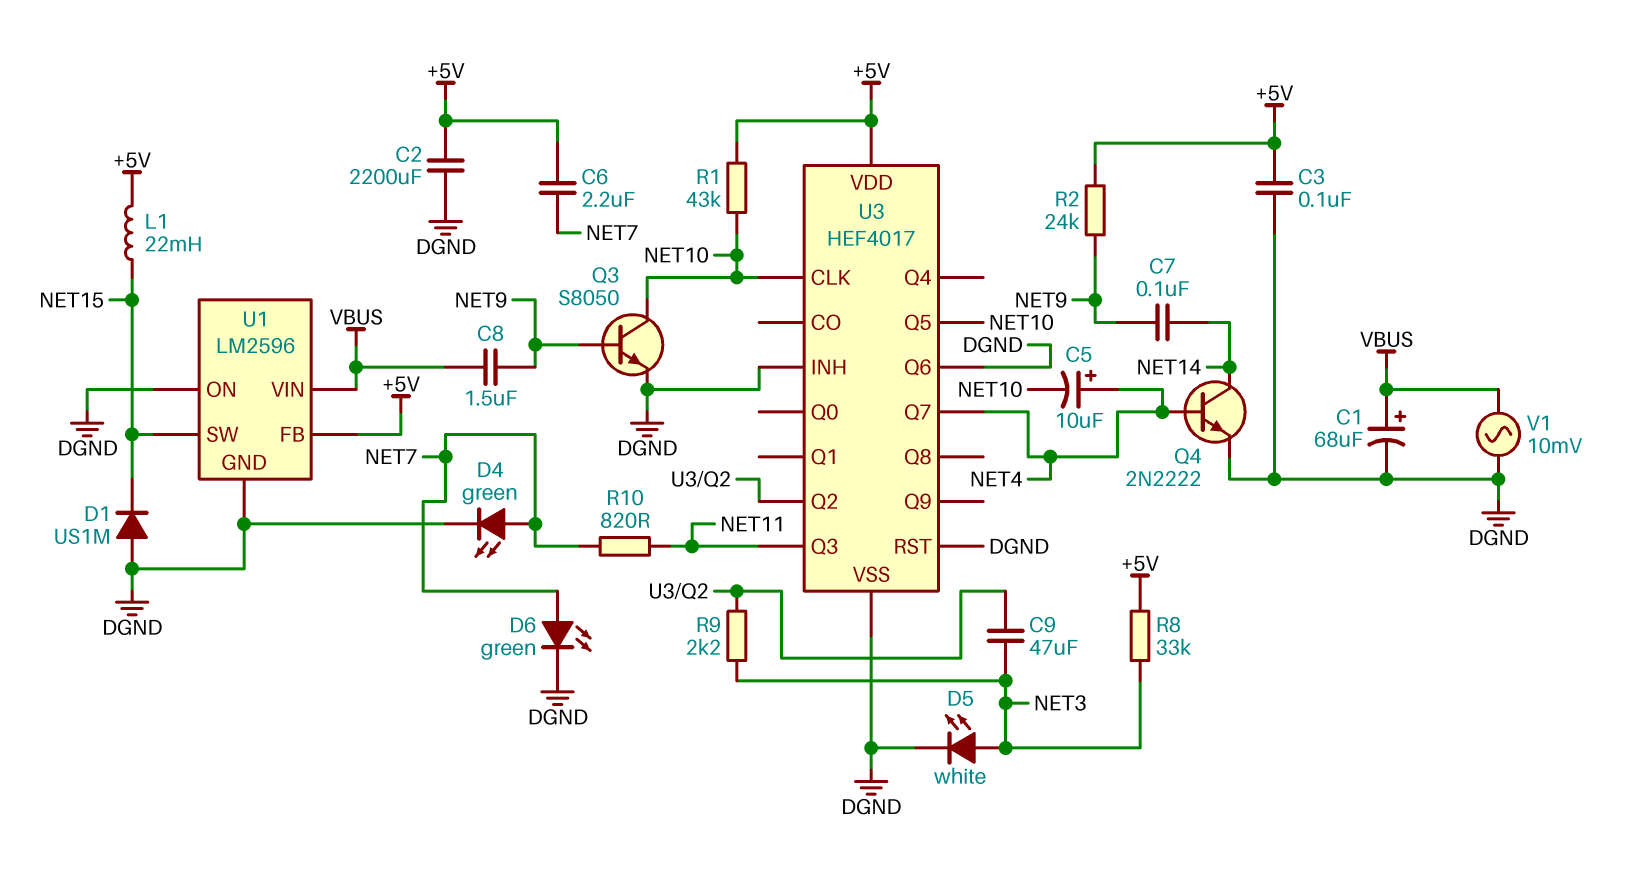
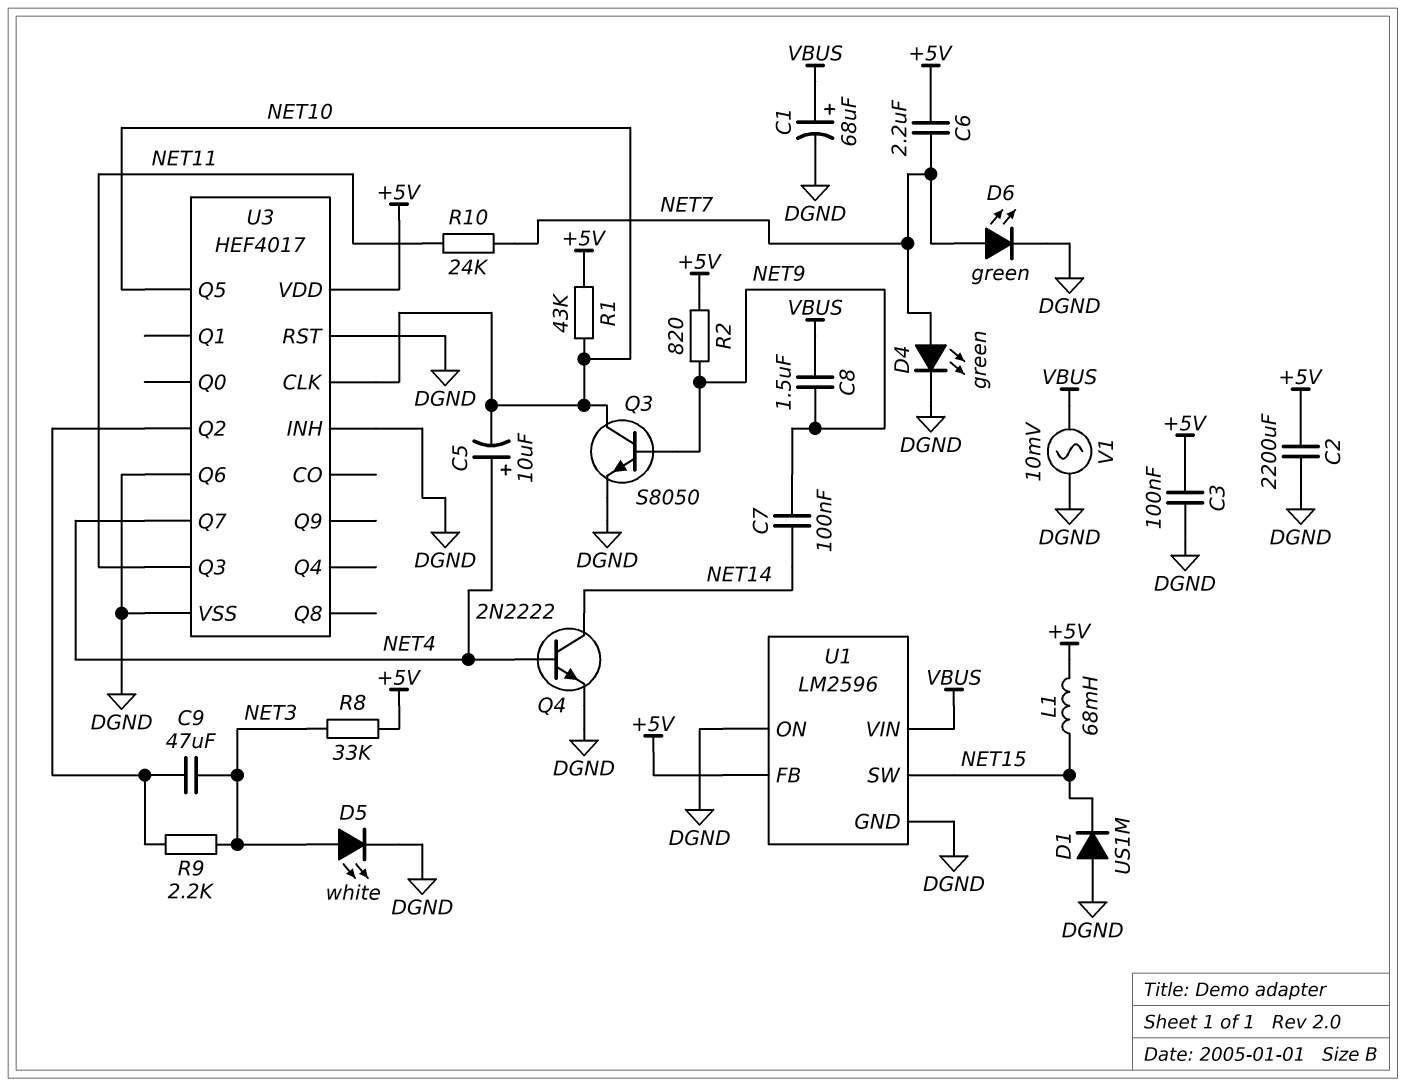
L1: 22mH (+5V, NET15) -> 68mH (+5V, NET15)
R2: 24k (+5V, NET9) -> 820 (+5V, NET9)
R10: 820 (NET7, NET11) -> 24k (NET7, NET11)

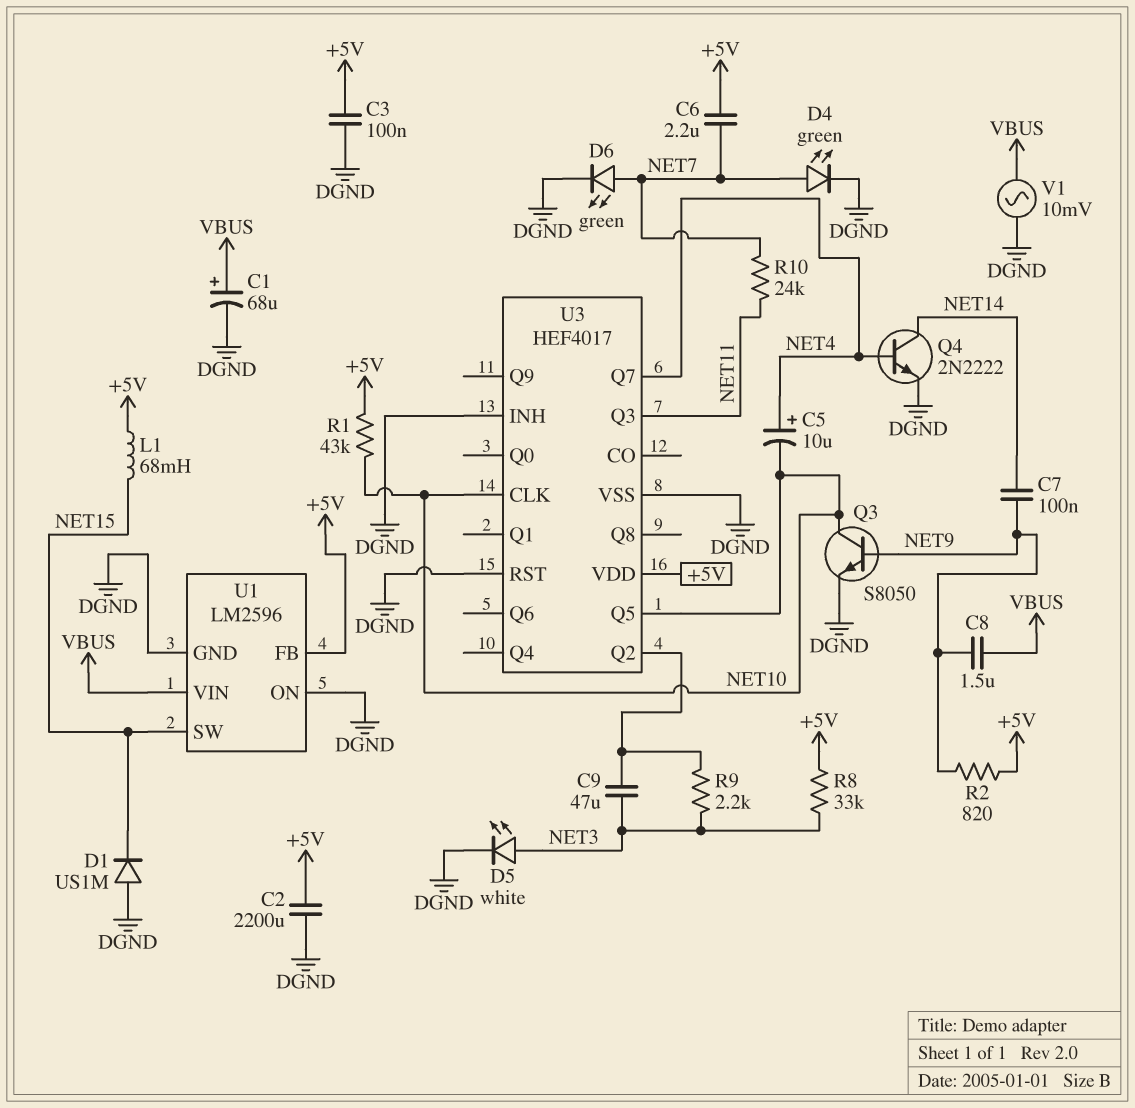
U3 pin Q6: DGND -> none

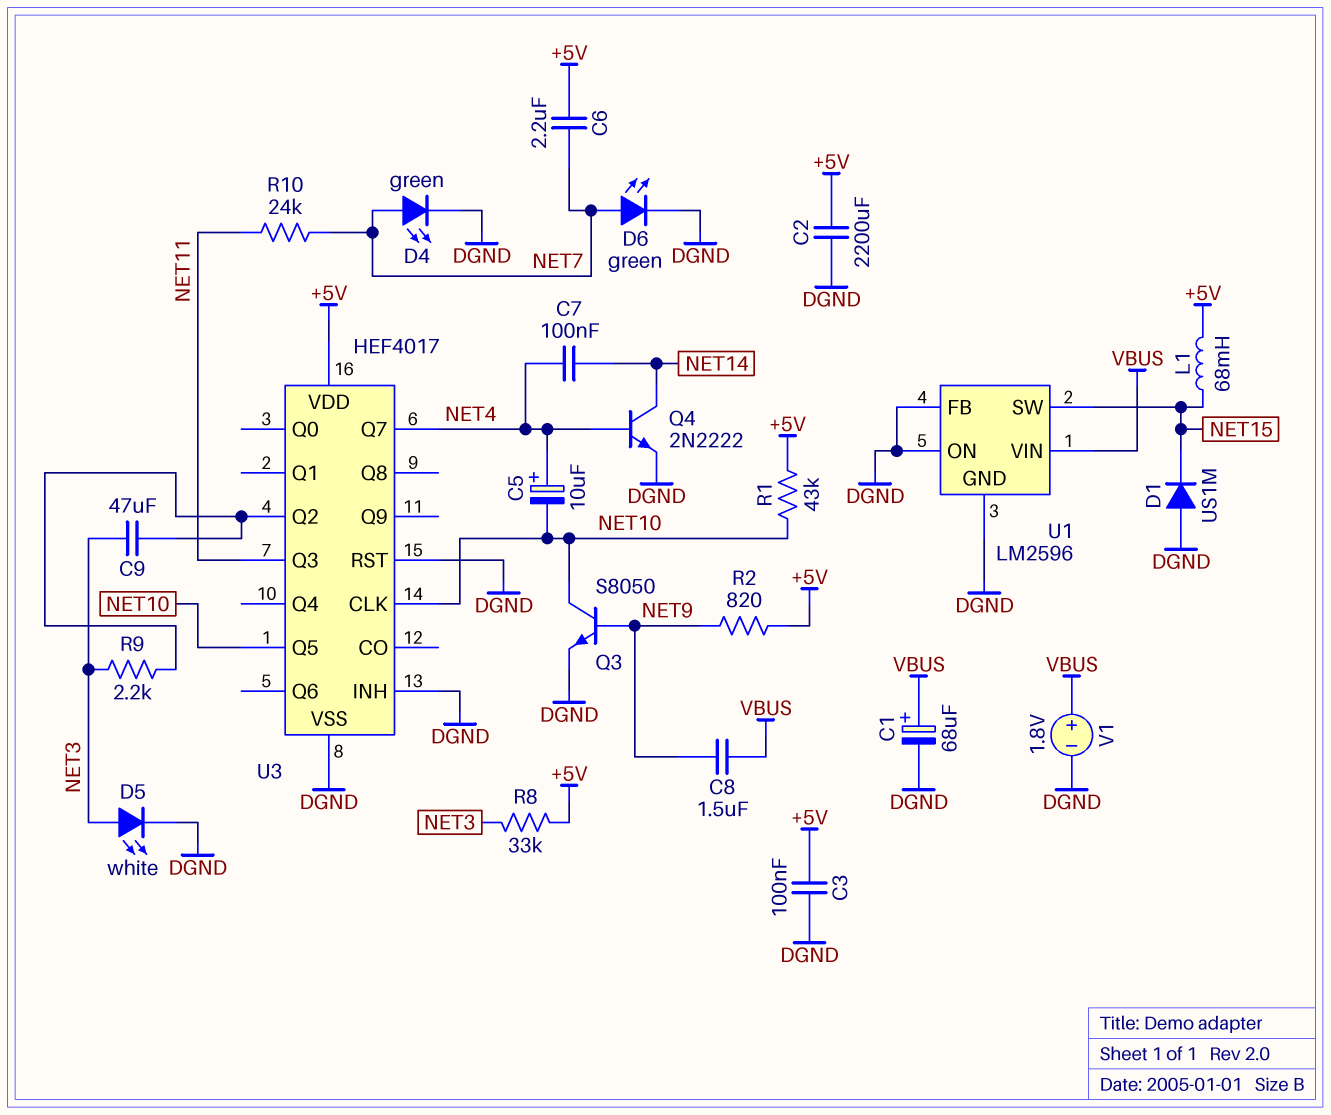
C7: 100nF (NET9, NET14) -> 100nF (NET4, NET14)
U1 pin FB: +5V -> DGND
V1: AC 10mV (DGND, VBUS) -> 1.8V (plus VBUS, minus DGND)

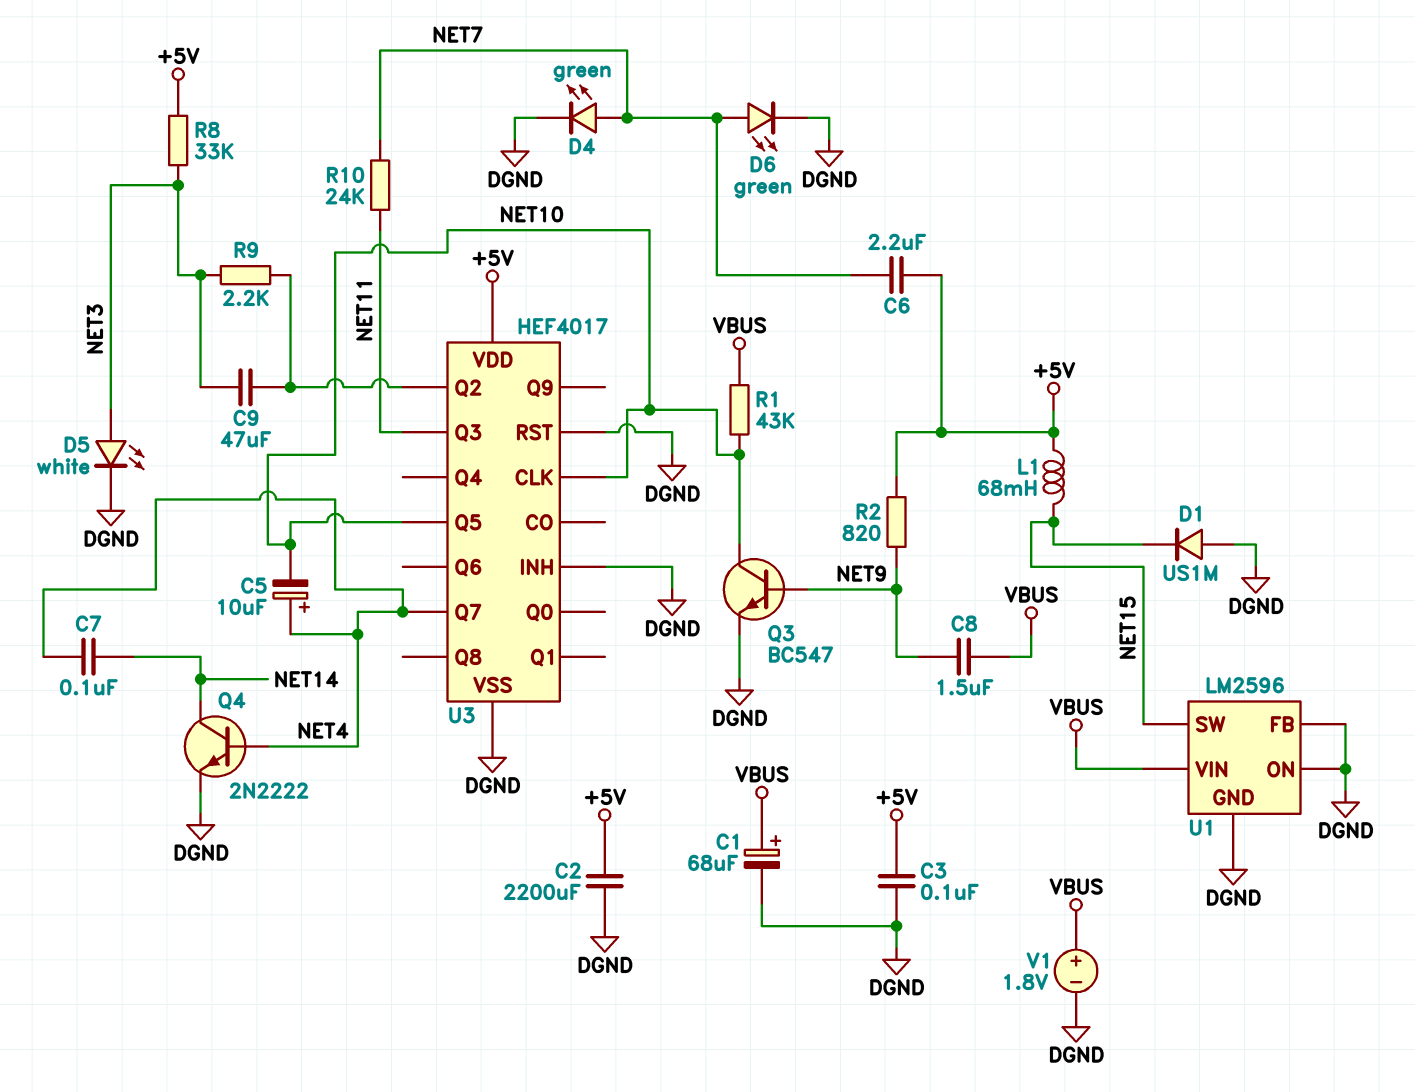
Q3: NPN S8050 (B NET9, C NET10, E DGND) -> NPN BC547 (B NET9, C NET10, E DGND)
R1: 43k (+5V, NET10) -> 43k (NET10, VBUS)

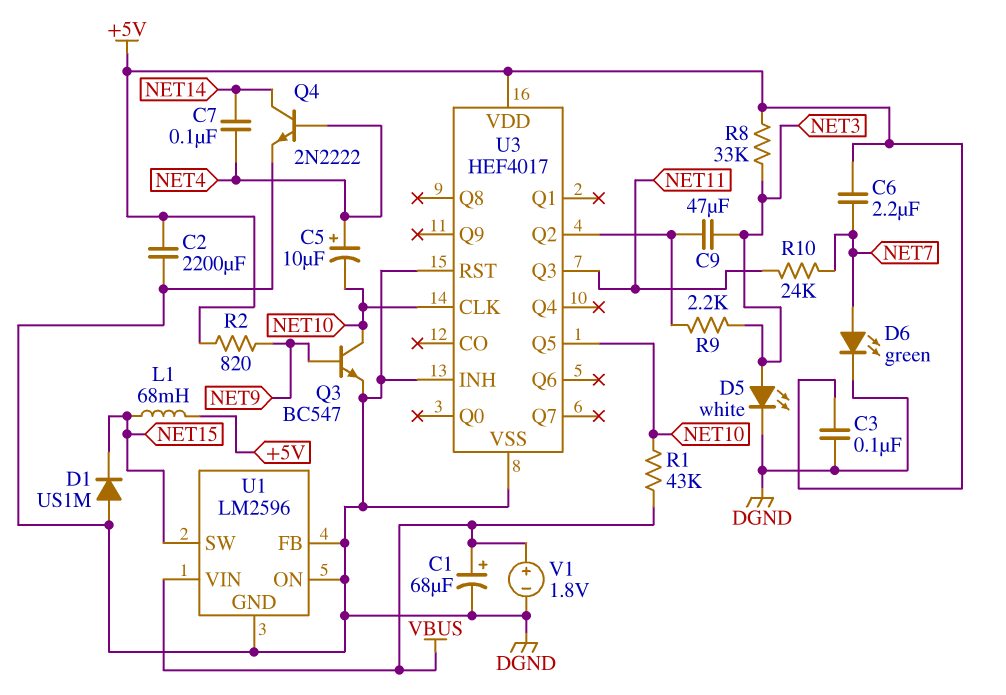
C8: 1.5uF (NET9, VBUS) -> none
D4: LED green (A NET7, K DGND) -> none
U3 pin Q7: NET4 -> none

